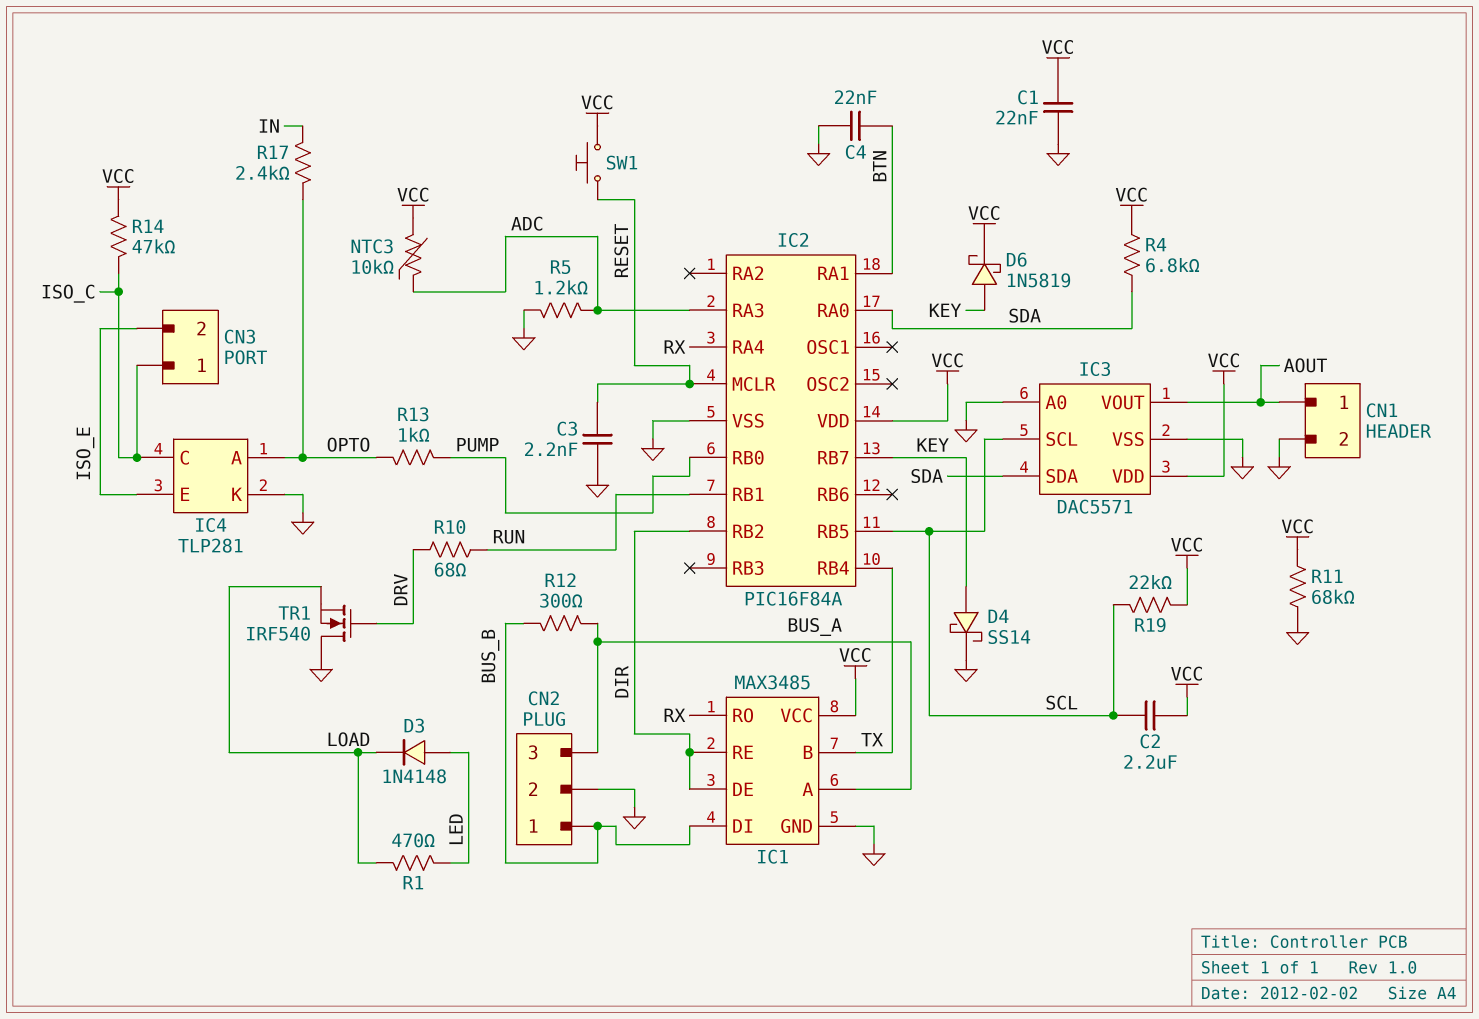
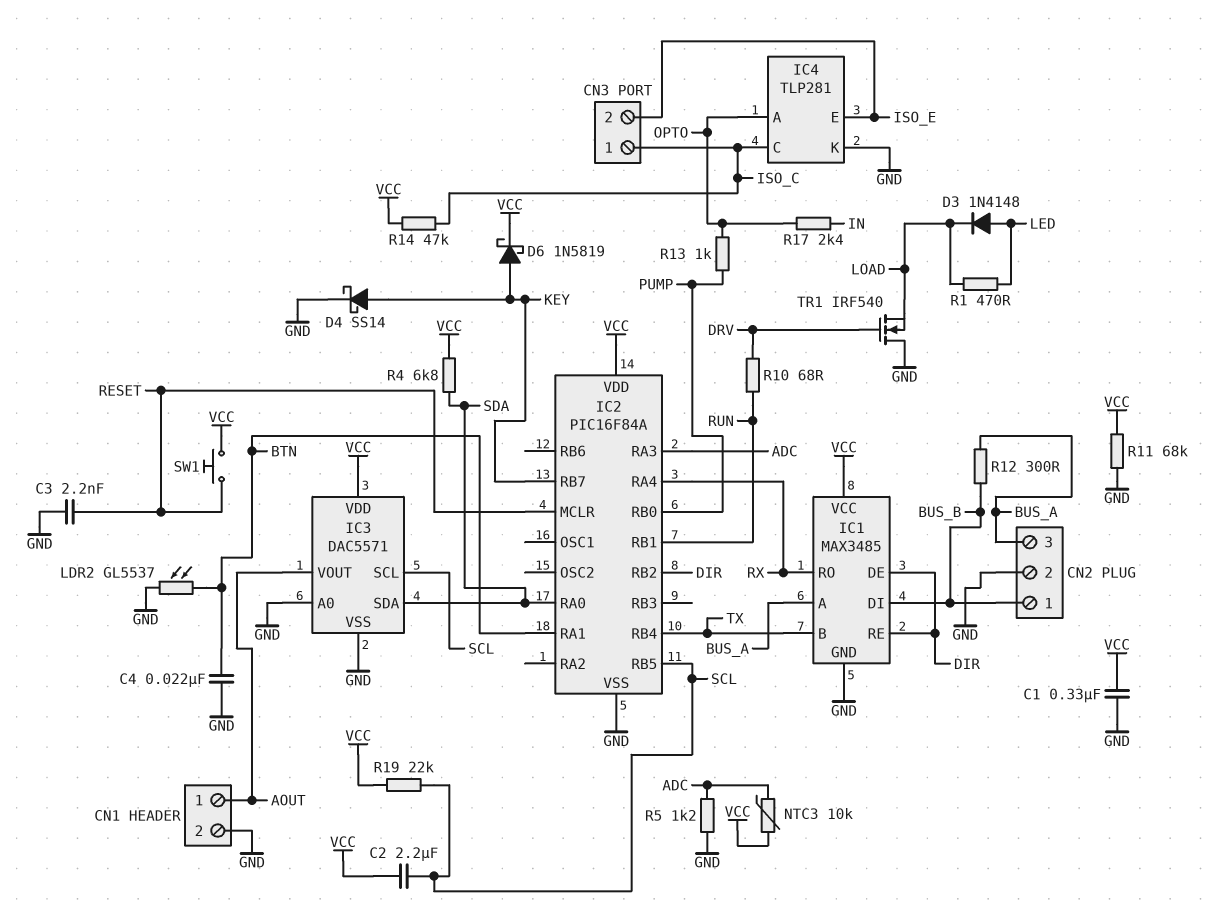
C1: 22nF (GND, VCC) -> 330nF (GND, VCC)
LDR2: none -> GL5537 (BTN, GND)

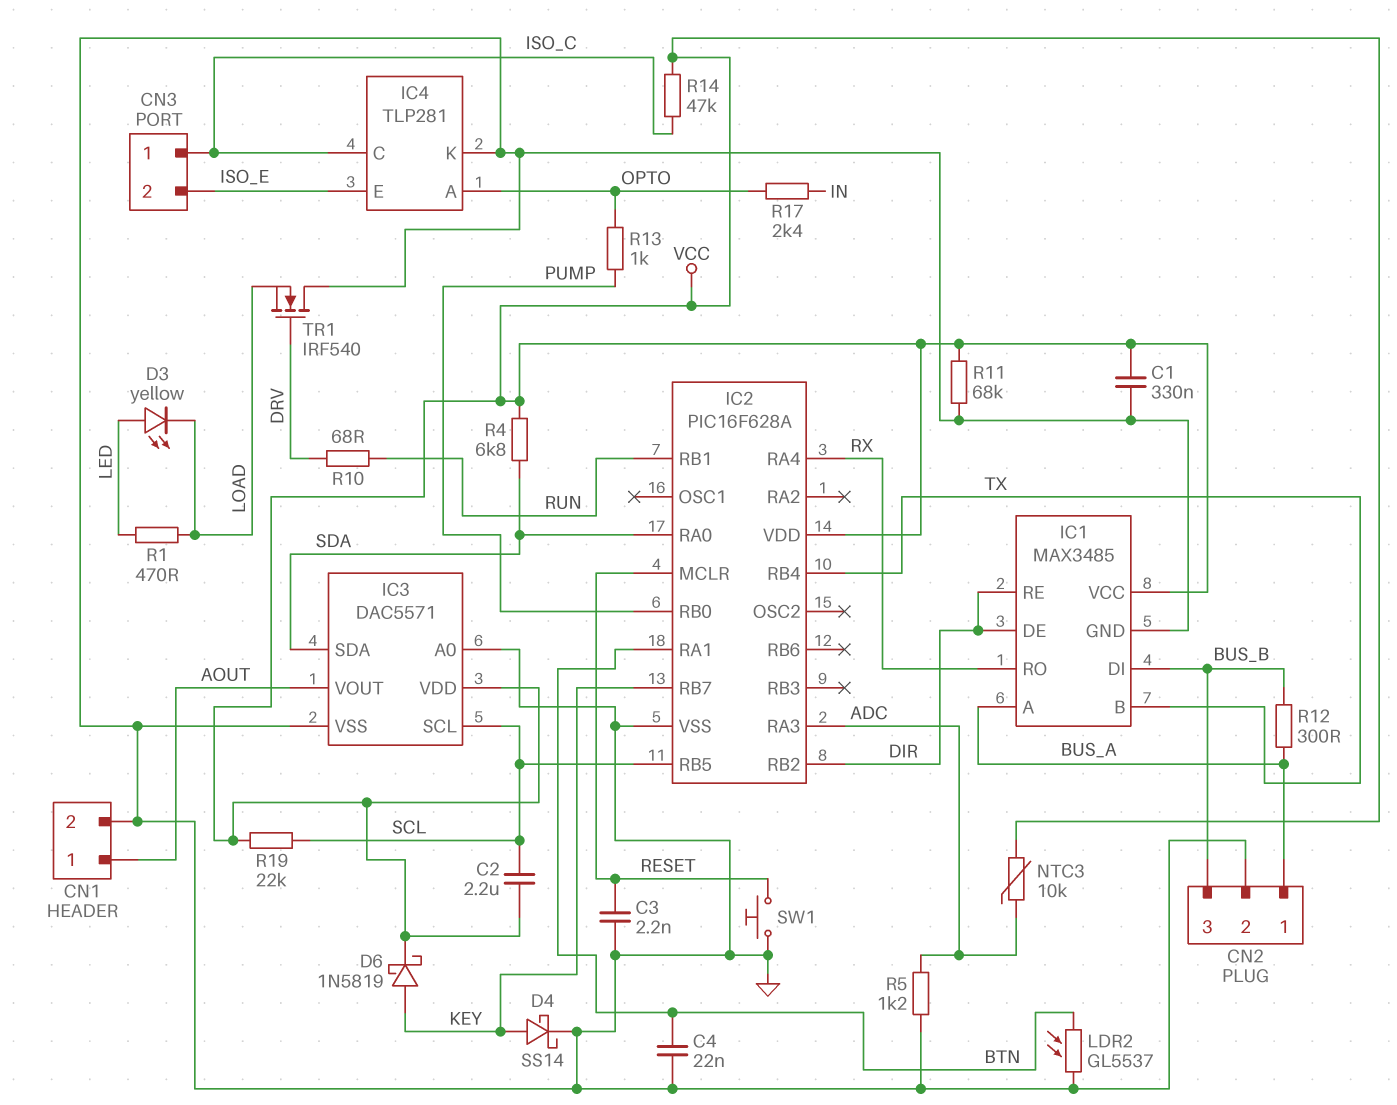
CN2 pin 1: BUS_B -> BUS_A
CN2 pin 3: BUS_A -> BUS_B
D3: diode 1N4148 (A LED, K LOAD) -> LED yellow (A LED, K LOAD)
IC2: PIC16F84A -> PIC16F628A
SW1: button (RESET, VCC) -> button (GND, RESET)

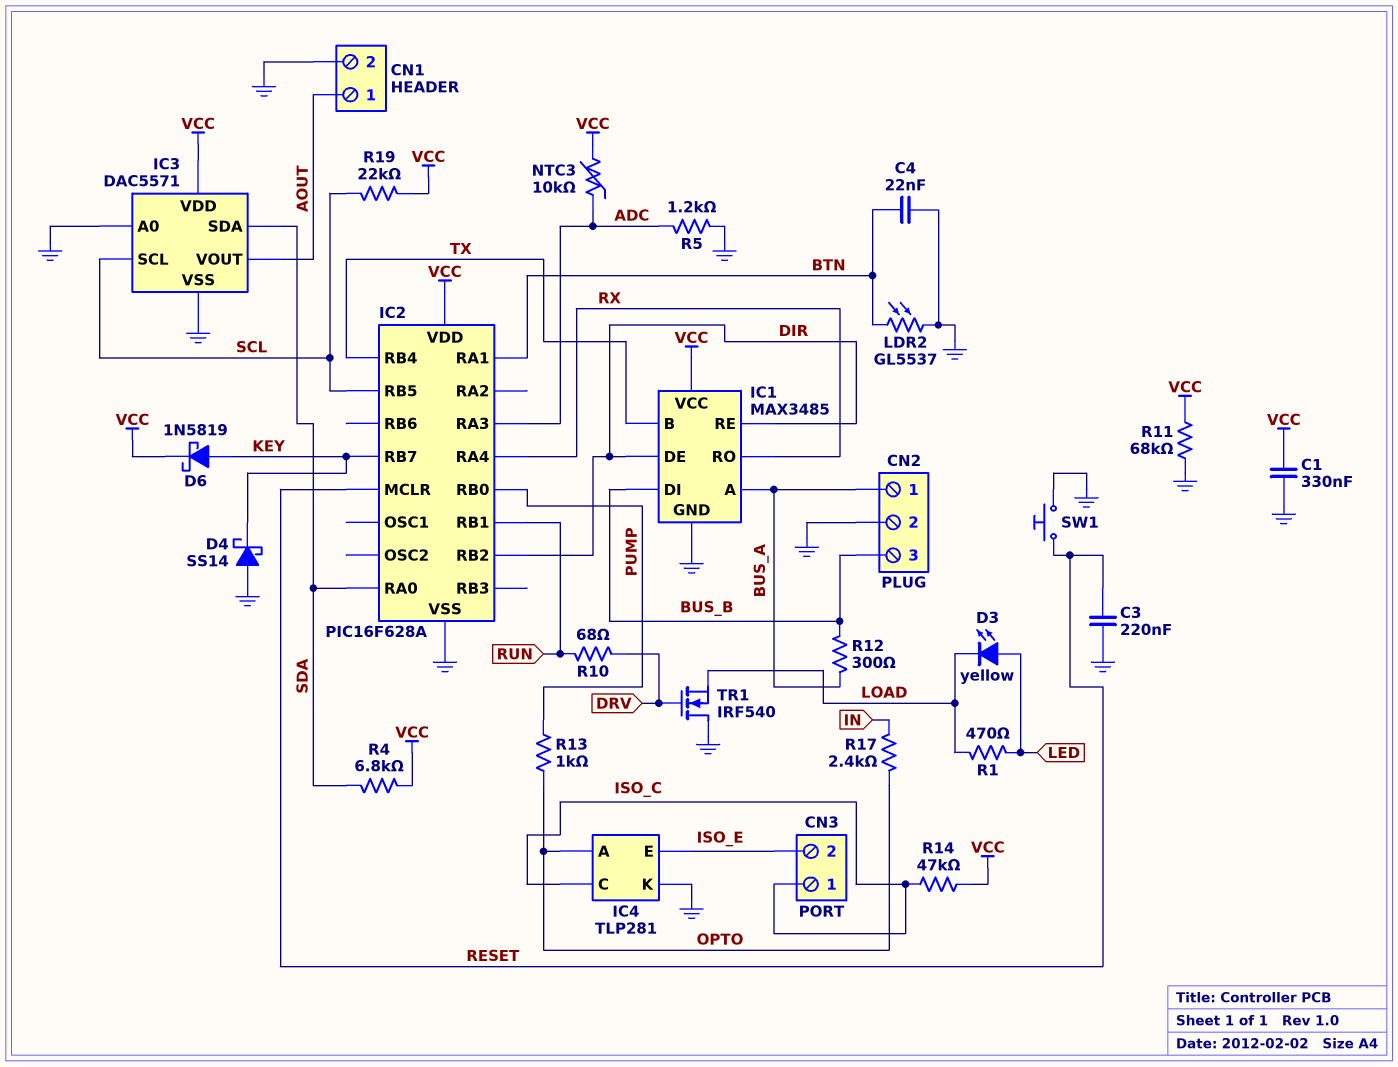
C2: 2.2uF (SCL, VCC) -> none
C3: 2.2nF (GND, RESET) -> 220nF (GND, RESET)
D4: schottky SS14 (A KEY, K GND) -> schottky SS14 (A GND, K KEY)

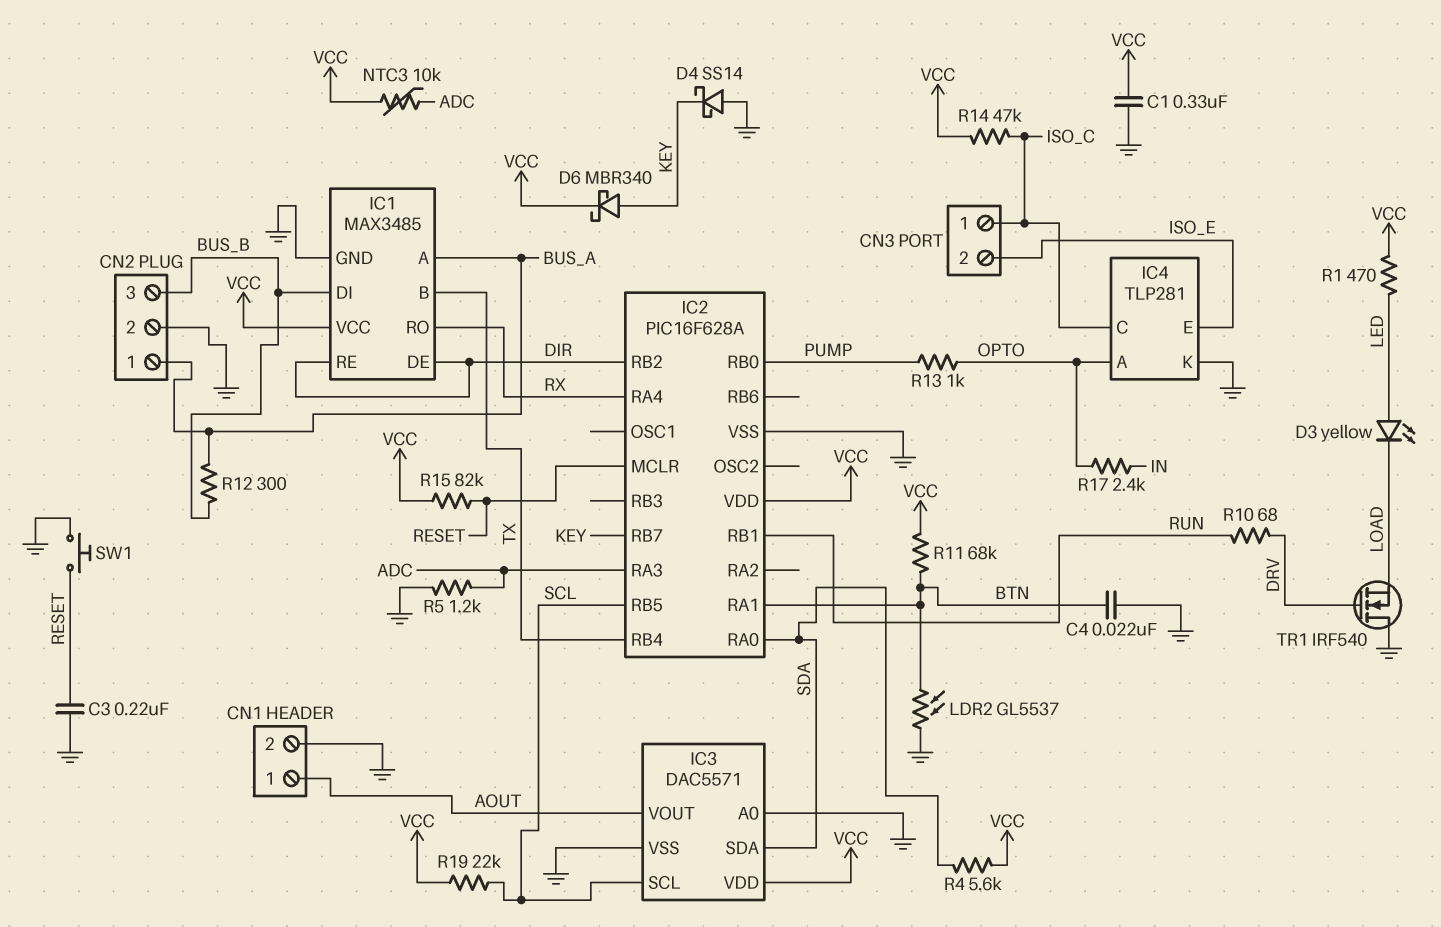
D6: schottky 1N5819 (A KEY, K VCC) -> schottky MBR340 (A KEY, K VCC)
R1: 470 (LED, LOAD) -> 470 (LED, VCC)
R4: 6.8k (SDA, VCC) -> 5.6k (SDA, VCC)
R11: 68k (GND, VCC) -> 68k (BTN, VCC)
R15: none -> 82k (RESET, VCC)

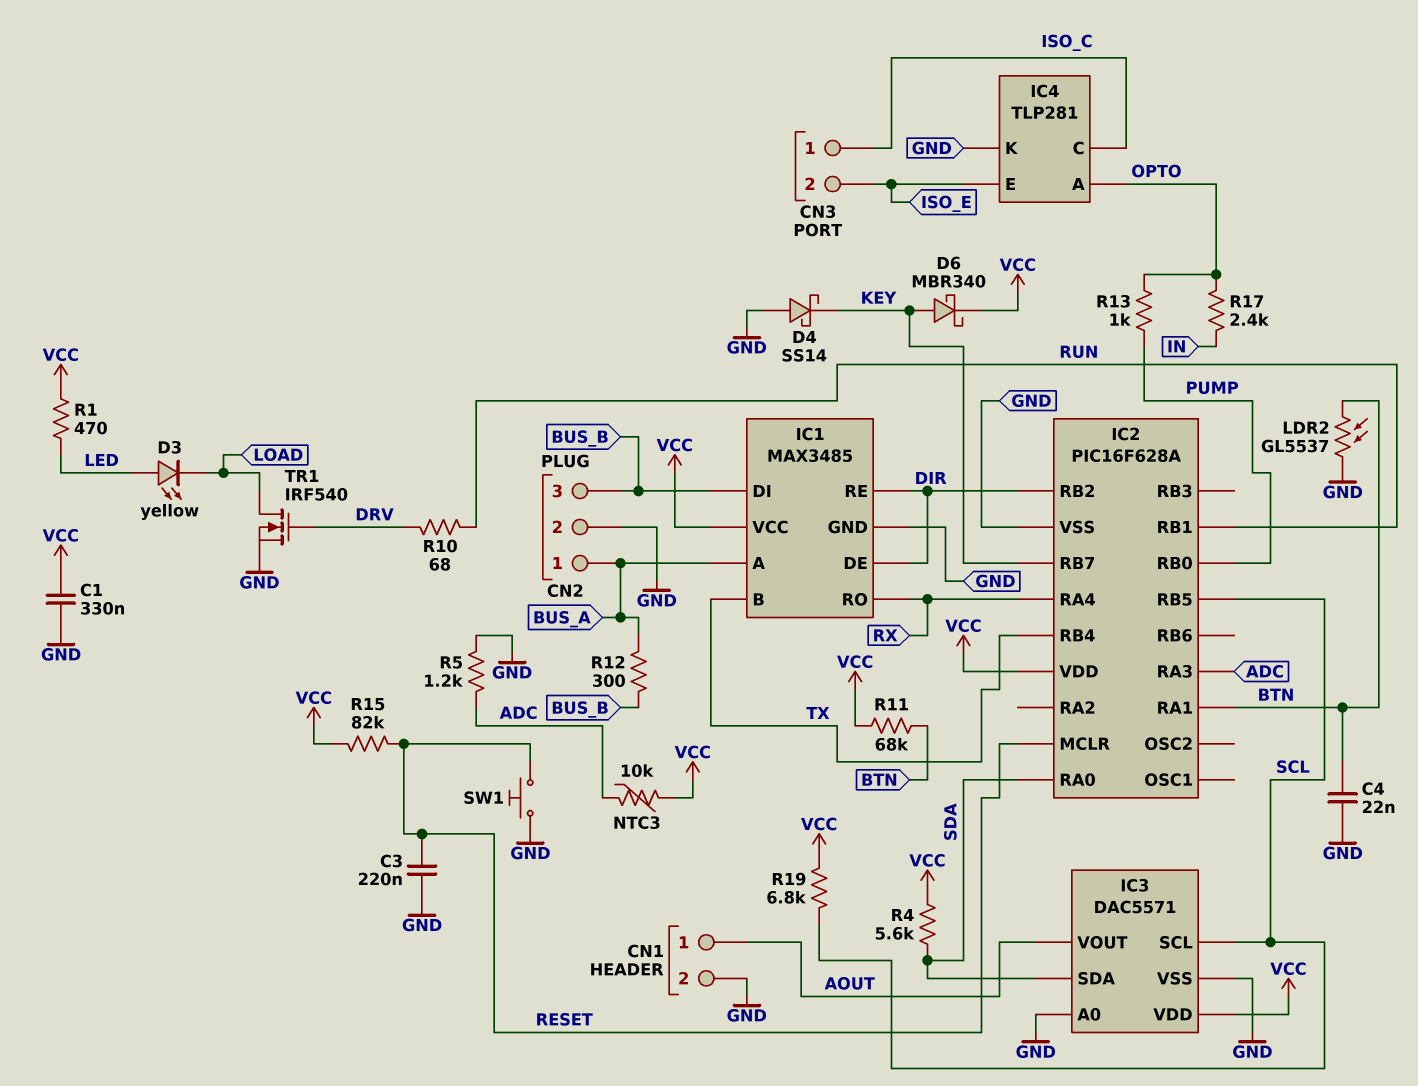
R14: 47k (ISO_C, VCC) -> none
R19: 22k (SCL, VCC) -> 6.8k (SCL, VCC)
TR1: NMOS IRF540 (G DRV, D GND, S LOAD) -> NMOS IRF540 (G DRV, D LOAD, S GND)

